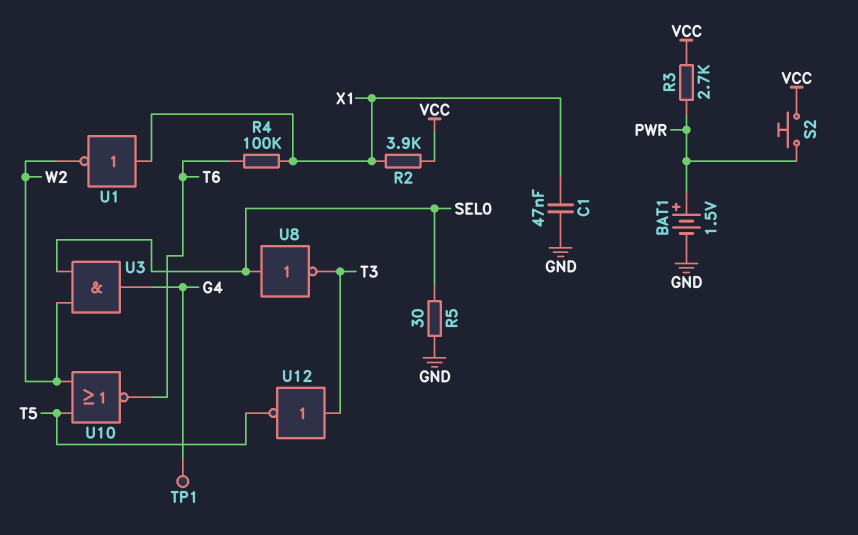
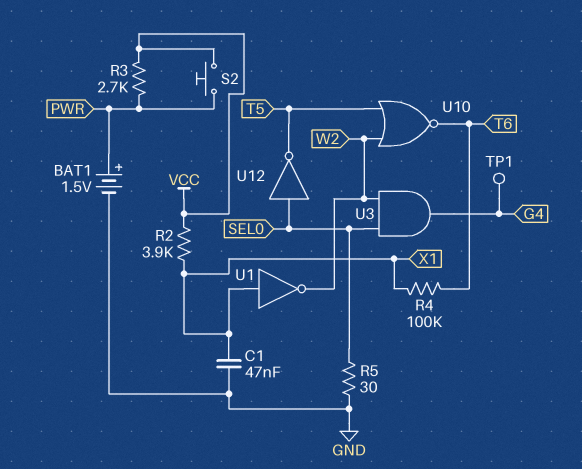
U8: NOT (in SEL0, out T3) -> none
U12: NOT (in T3, out T5) -> NOT (in SEL0, out T5)

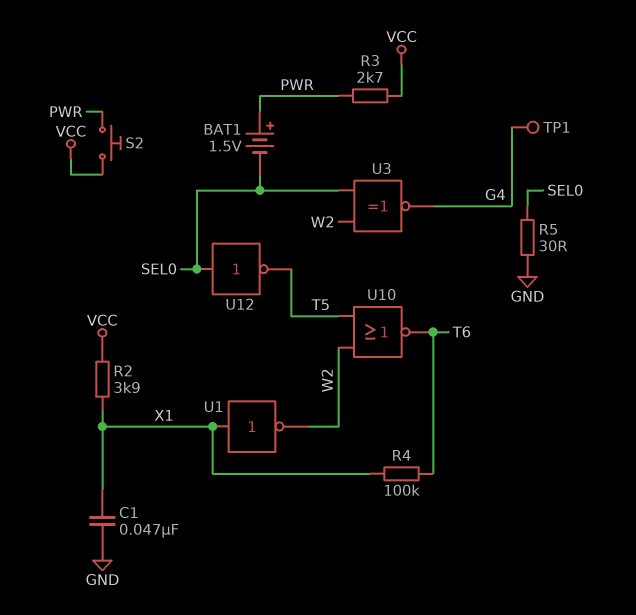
BAT1: 1.5V (plus PWR, minus GND) -> 1.5V (plus PWR, minus SEL0)
U3: AND (in SEL0, in W2, out G4) -> XNOR (in SEL0, in W2, out G4)

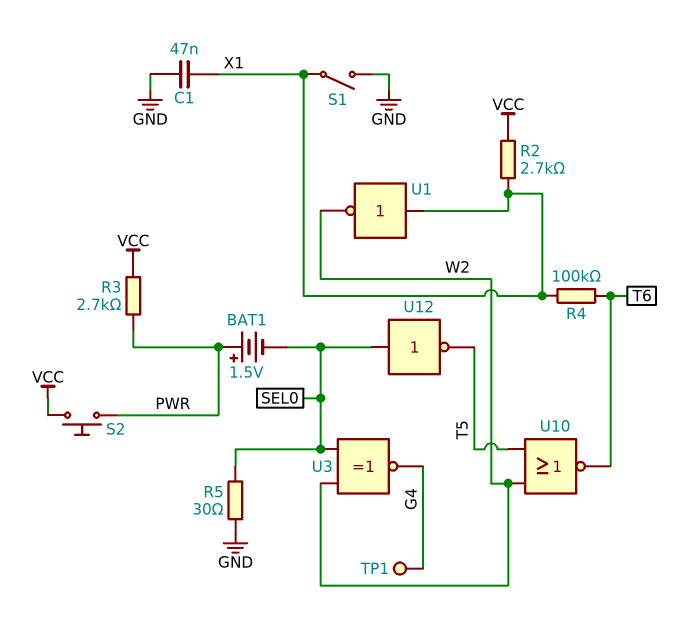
R2: 3.9k (VCC, X1) -> 2.7k (VCC, X1)
S1: none -> switch (GND, X1)

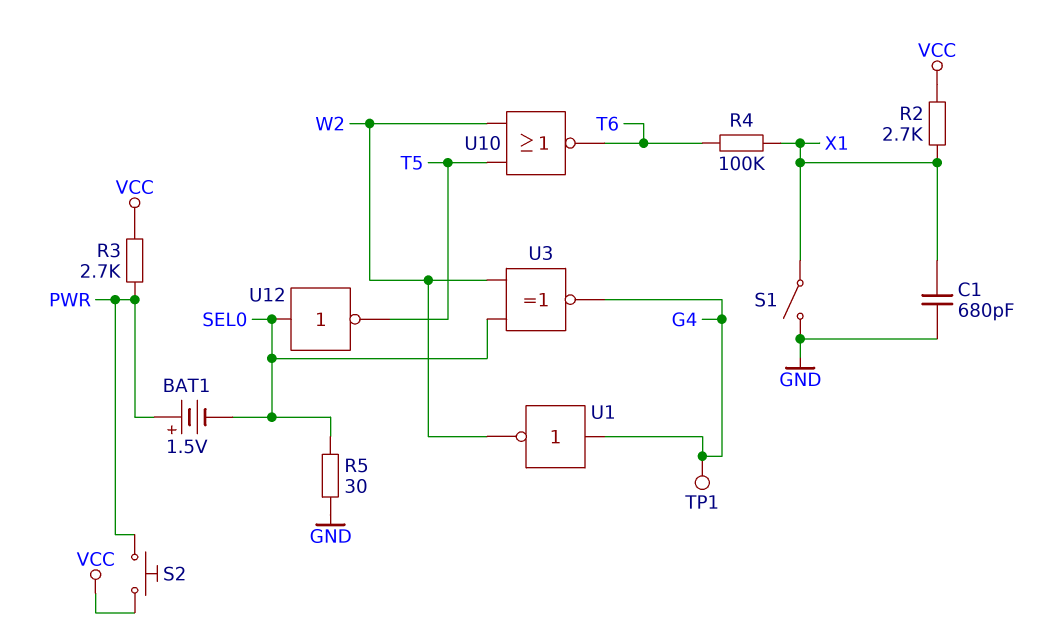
C1: 47nF (GND, X1) -> 680pF (GND, X1)
U1: NOT (in X1, out W2) -> NOT (in G4, out W2)

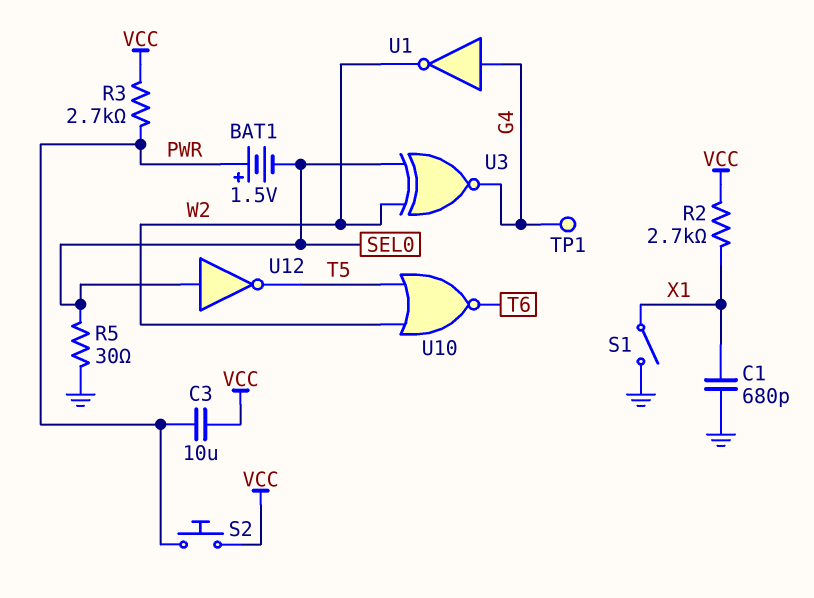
C3: none -> 10uF (PWR, VCC)
R4: 100k (T6, X1) -> none

